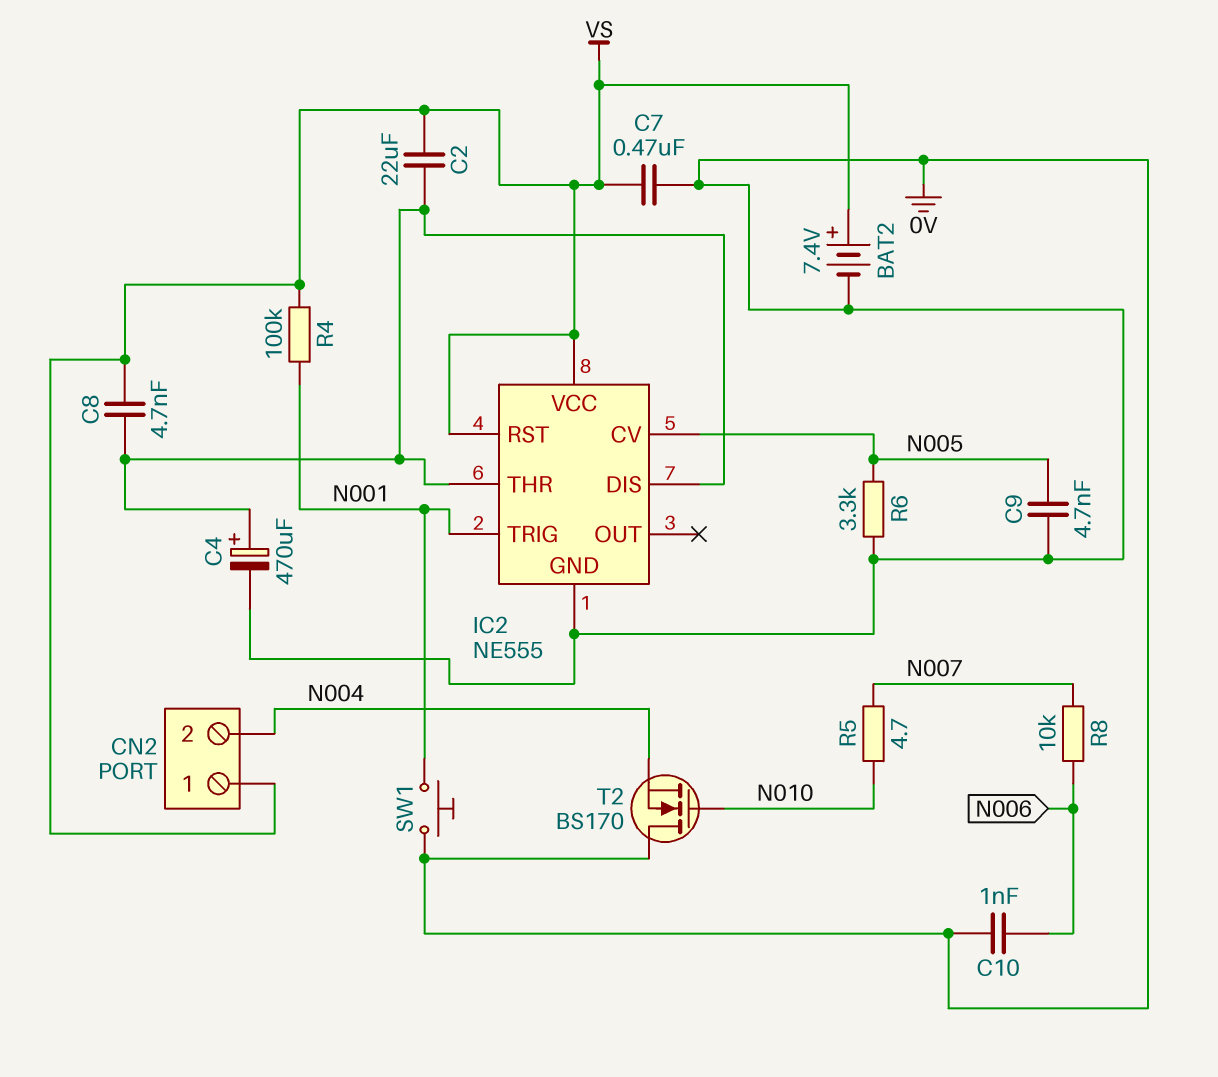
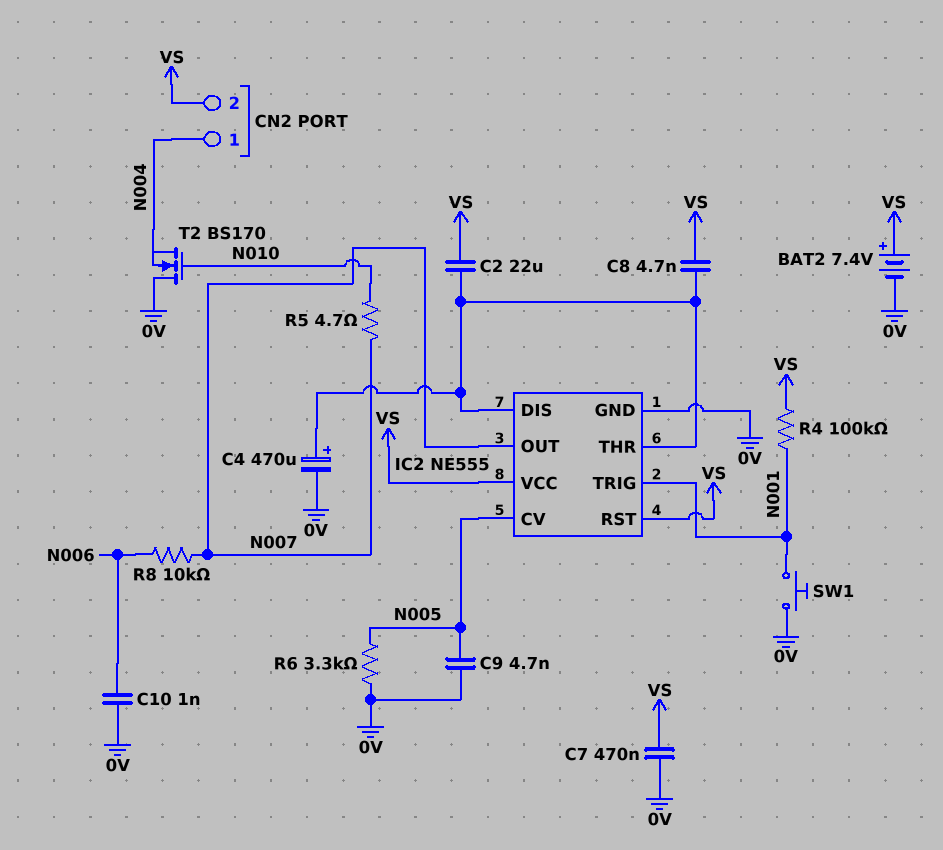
CN2 pin 1: VS -> N004
CN2 pin 2: N004 -> VS
IC2 pin OUT: none -> N007

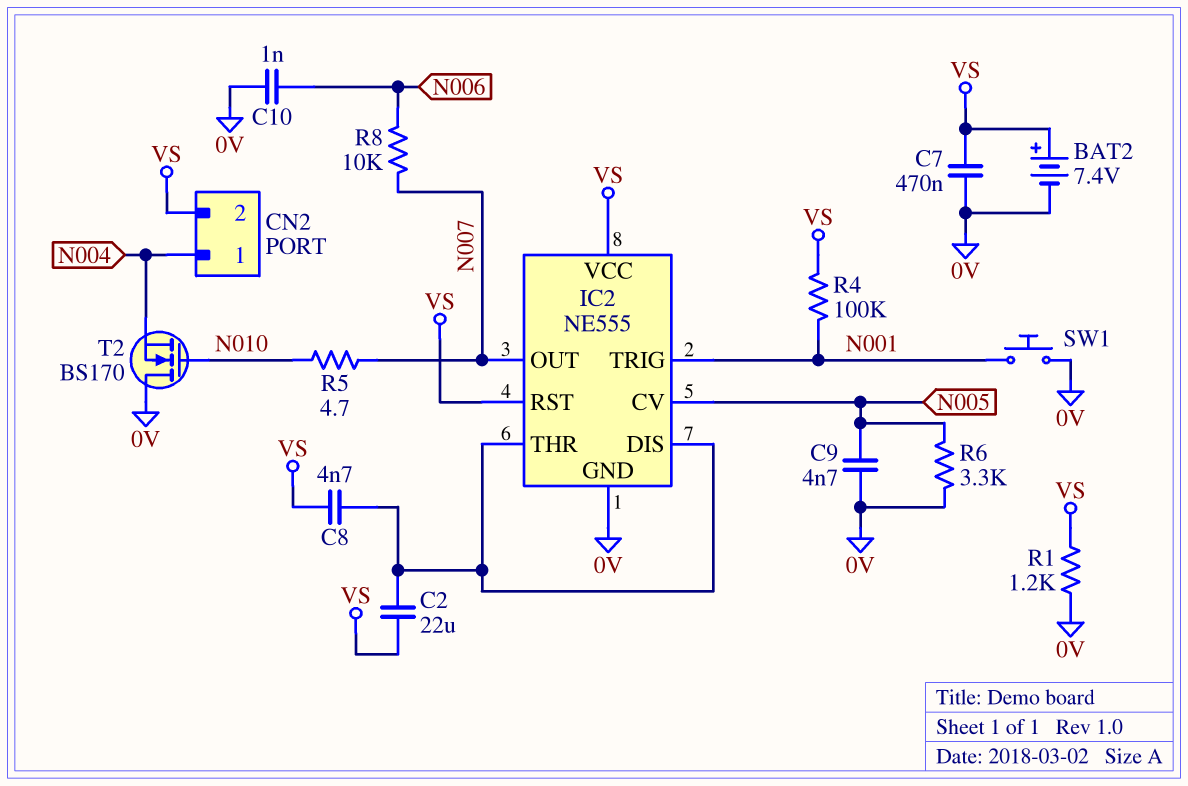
C4: 470uF (plus IC2/DIS, minus 0V) -> none
R1: none -> 1.2k (0V, VS)

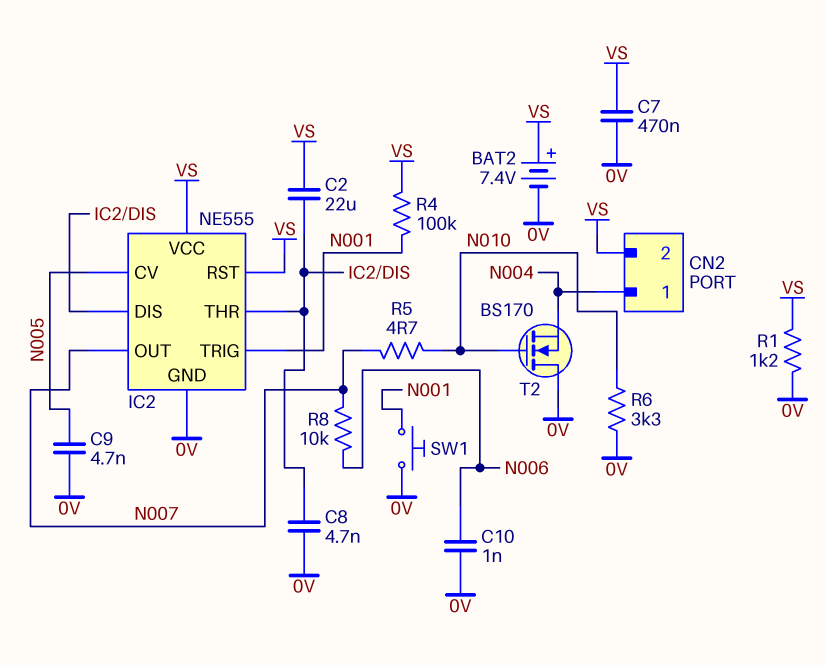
C8: 4.7nF (IC2/DIS, VS) -> 4.7nF (0V, IC2/DIS)
R6: 3.3k (0V, N005) -> 3.3k (0V, N010)

